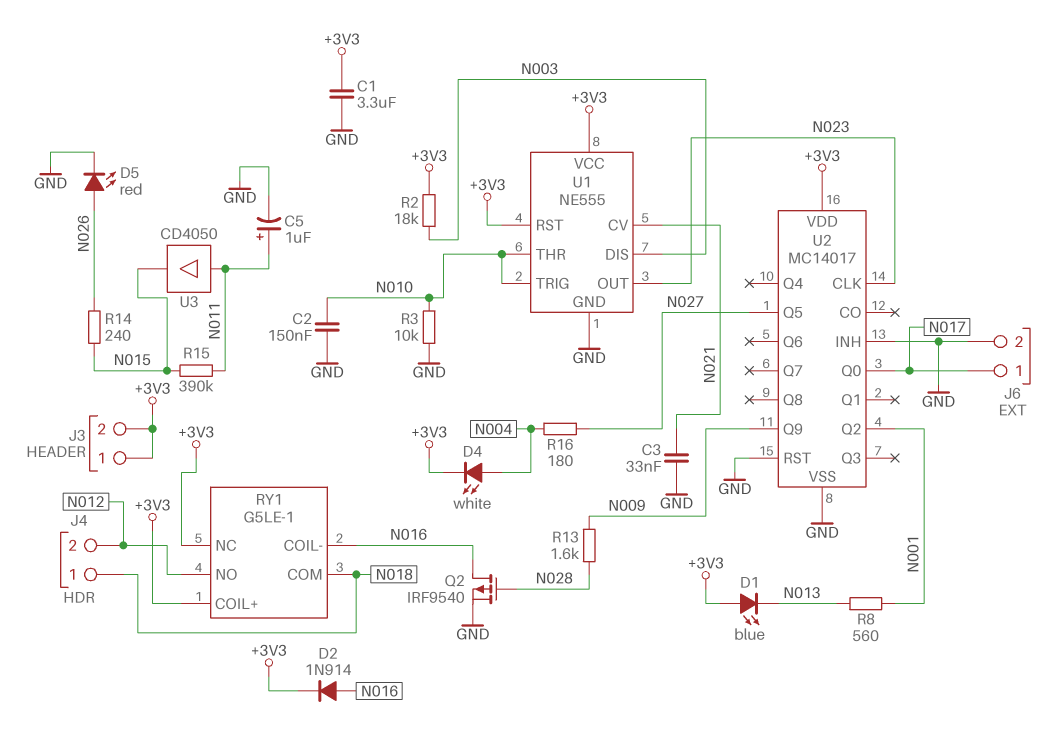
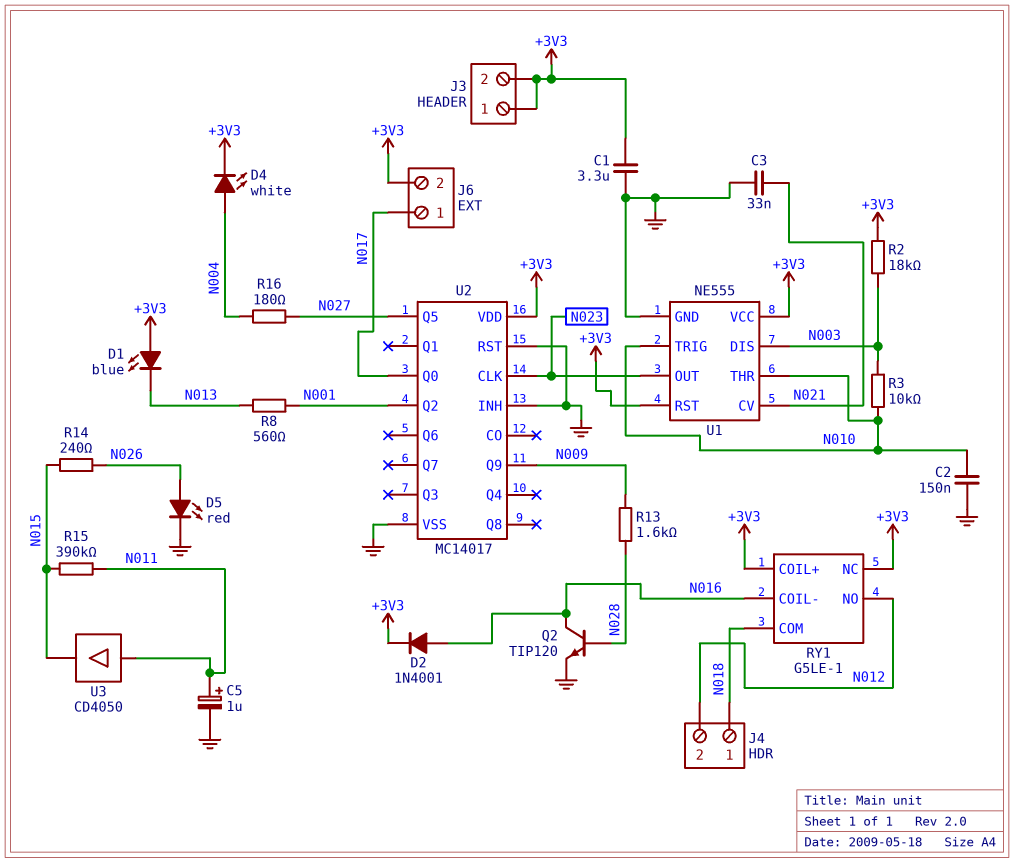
D2: diode 1N914 (A N016, K +3V3) -> diode 1N4001 (A N016, K +3V3)
J6 pin 2: GND -> +3V3
Q2: PMOS IRF9540 (G N028, D N016, S GND) -> NPN TIP120 (B N028, C N016, E GND)
R3: 10k (GND, N010) -> 10k (N003, N010)

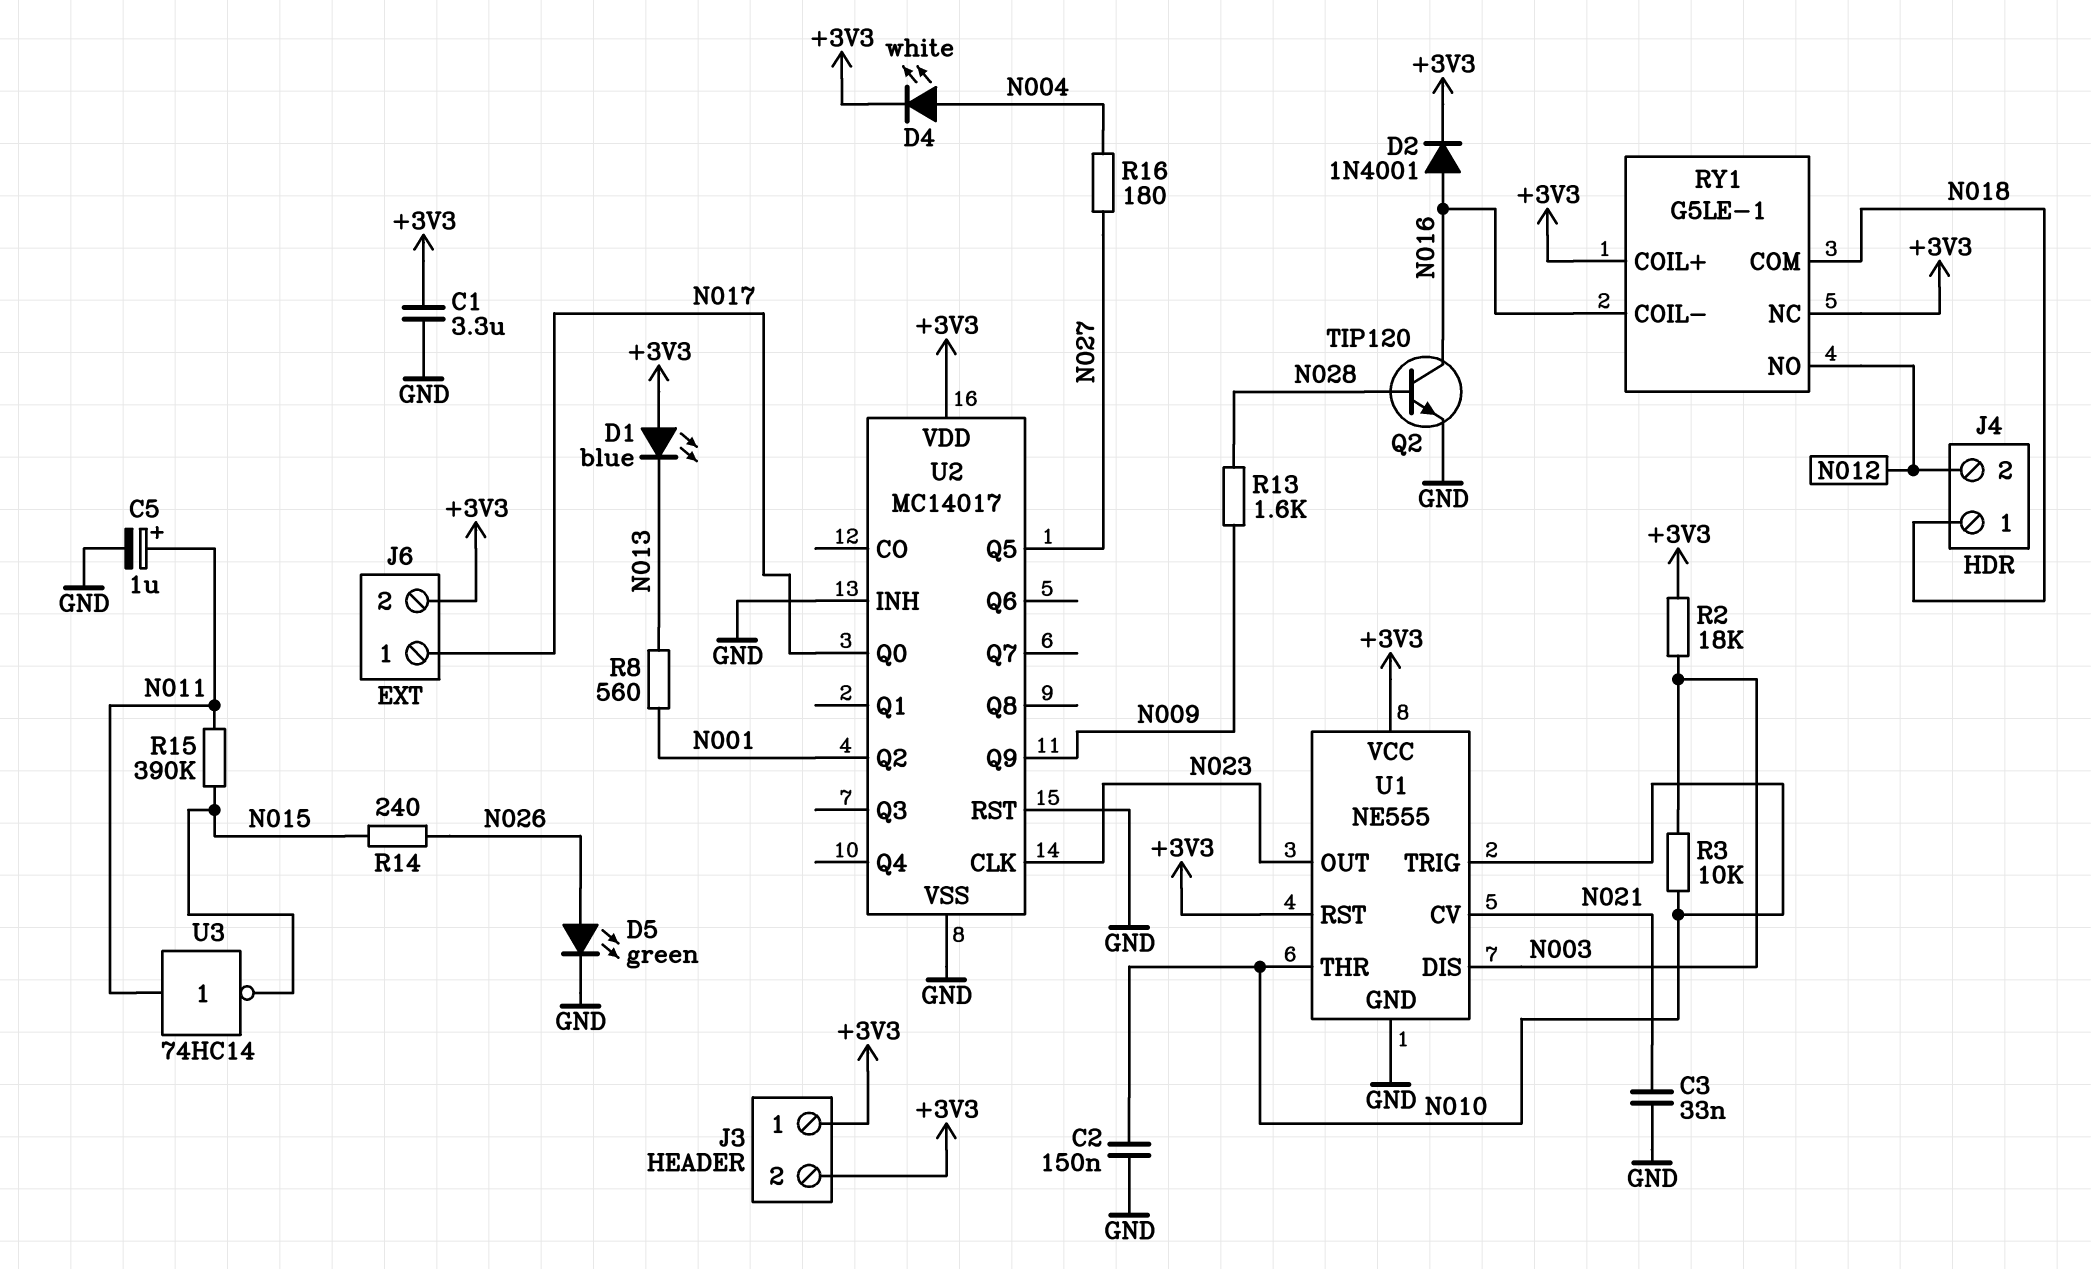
D5: LED red (A N026, K GND) -> LED green (A N026, K GND)
U3: buffer CD4050 (in N011, out N015) -> NOT 74HC14 (in N011, out N015)

